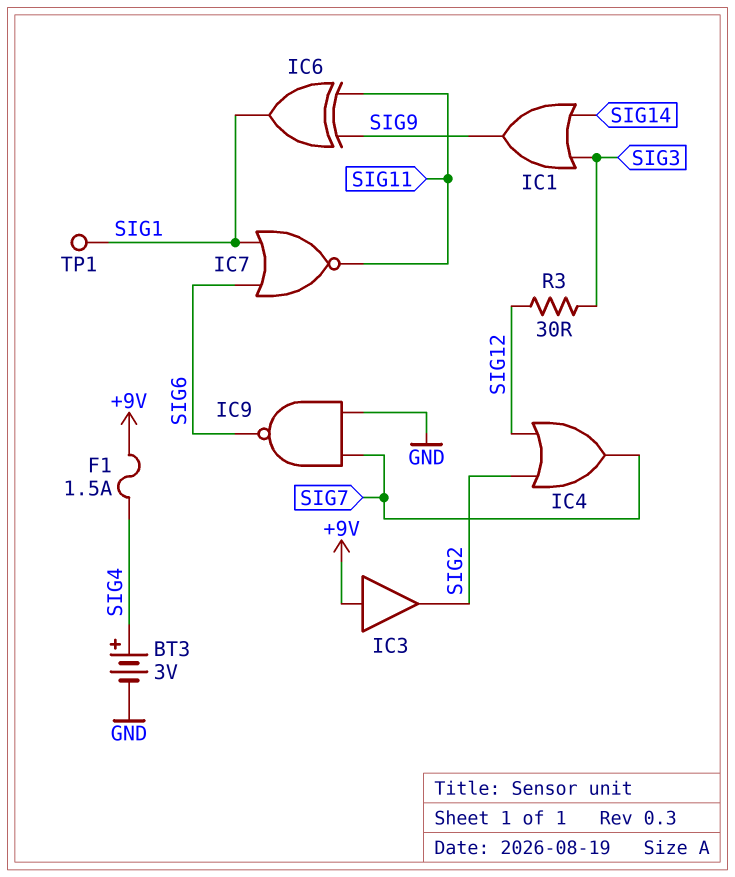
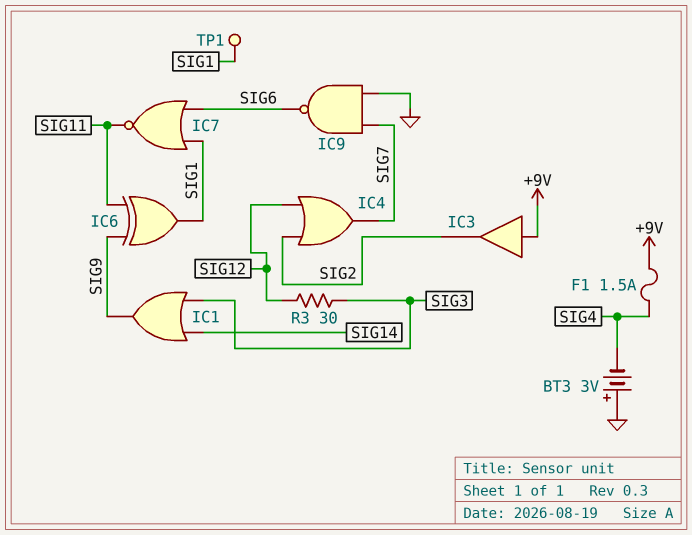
BT3: 3V (plus SIG4, minus GND) -> 3V (plus GND, minus SIG4)

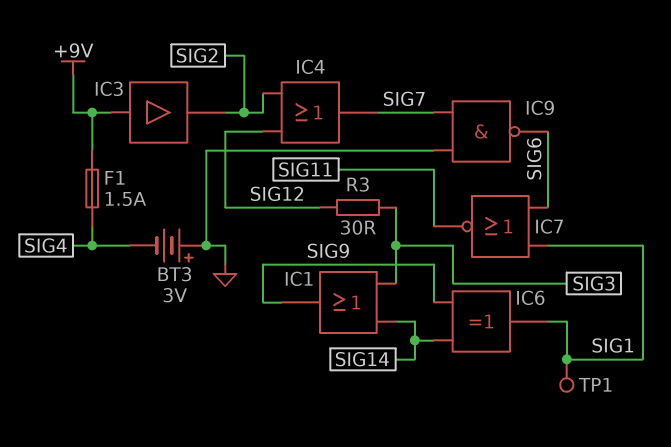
IC6: XOR (in SIG9, in SIG11, out SIG1) -> XOR (in SIG9, in SIG14, out SIG1)

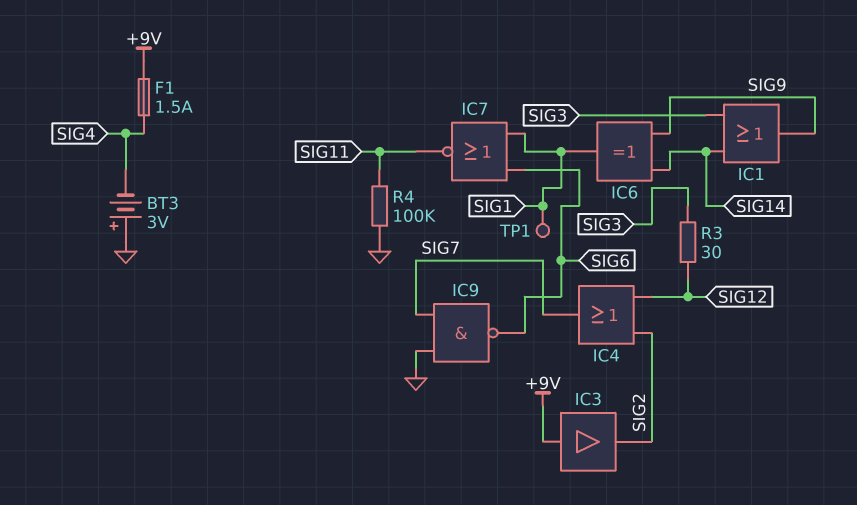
R4: none -> 100k (GND, SIG11)

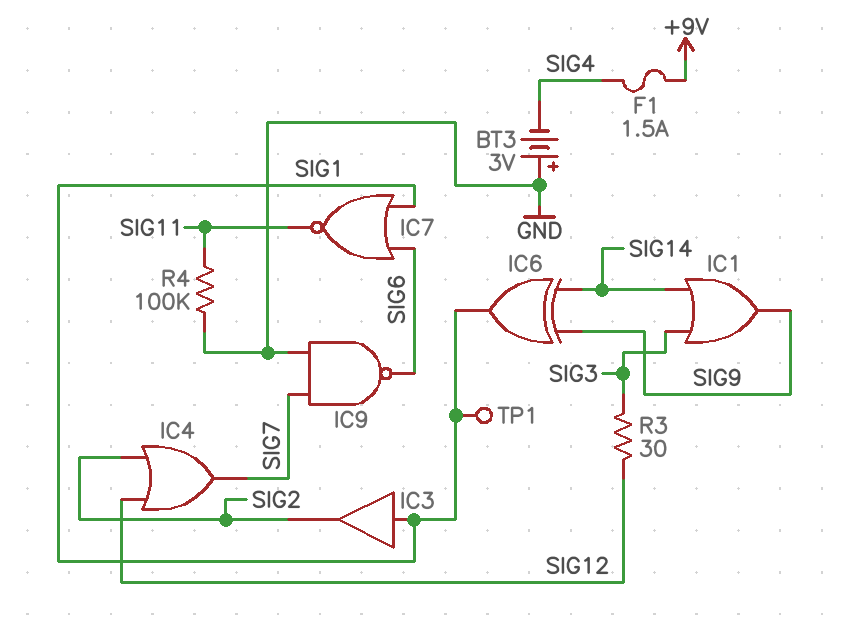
IC3: buffer (in +9V, out SIG2) -> buffer (in SIG1, out SIG2)

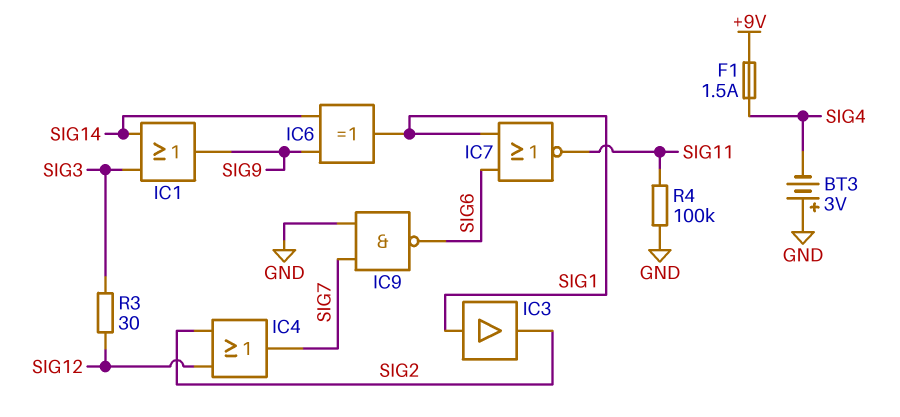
TP1: test point (SIG1) -> none

